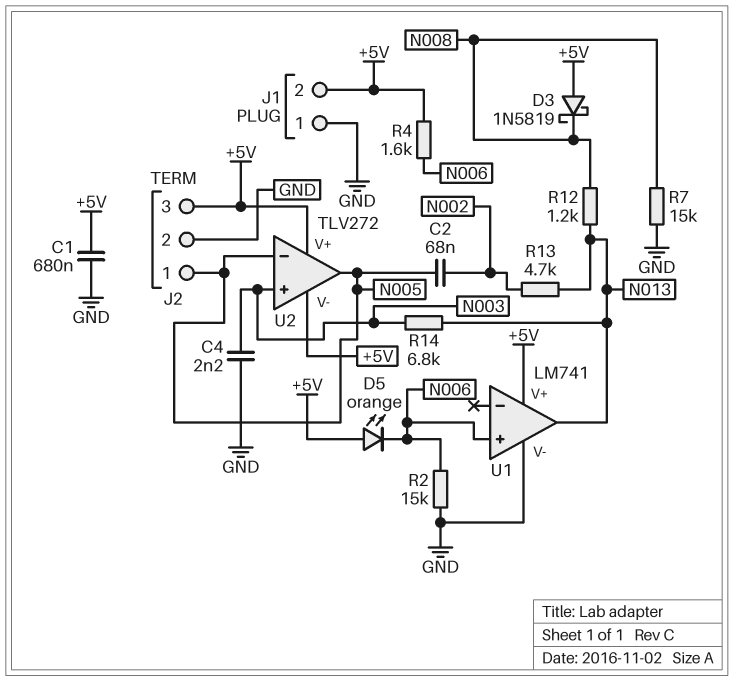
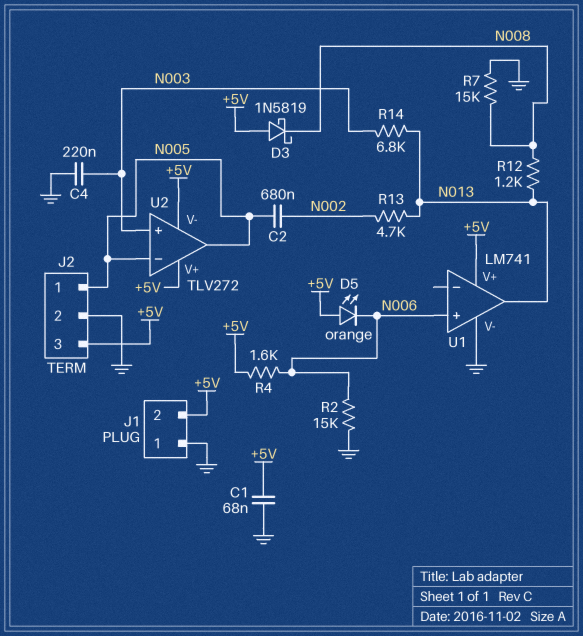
C1: 680nF (+5V, GND) -> 68nF (+5V, GND)
C2: 68nF (N002, N005) -> 680nF (N002, N005)
C4: 2.2nF (GND, N003) -> 220nF (GND, N003)

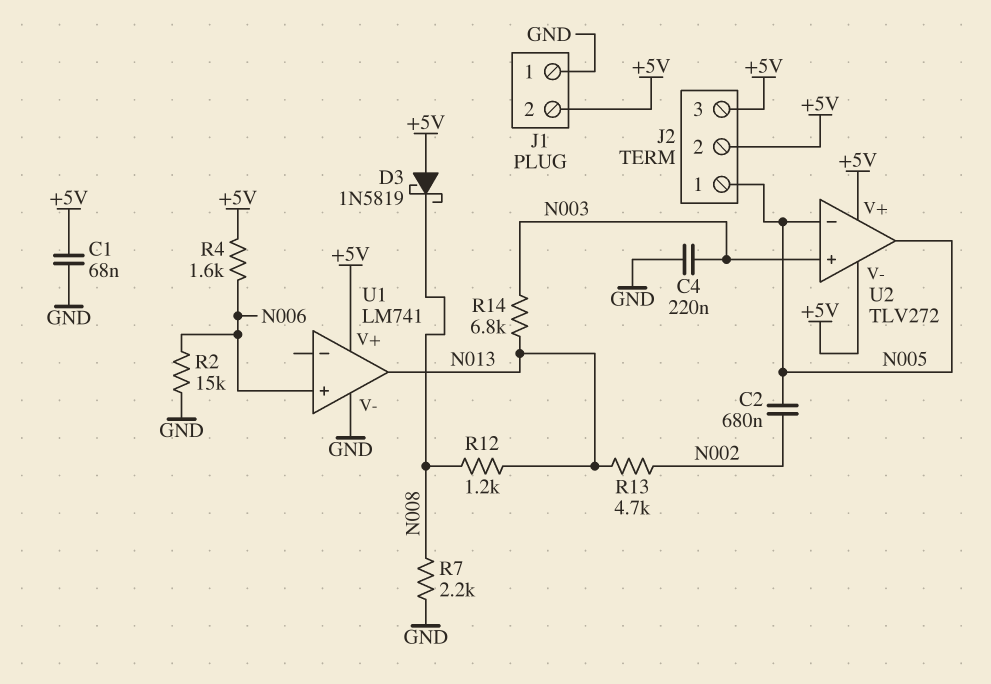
D5: LED orange (A +5V, K N006) -> none
J2 pin 2: GND -> +5V
R7: 15k (GND, N008) -> 2.2k (GND, N008)

